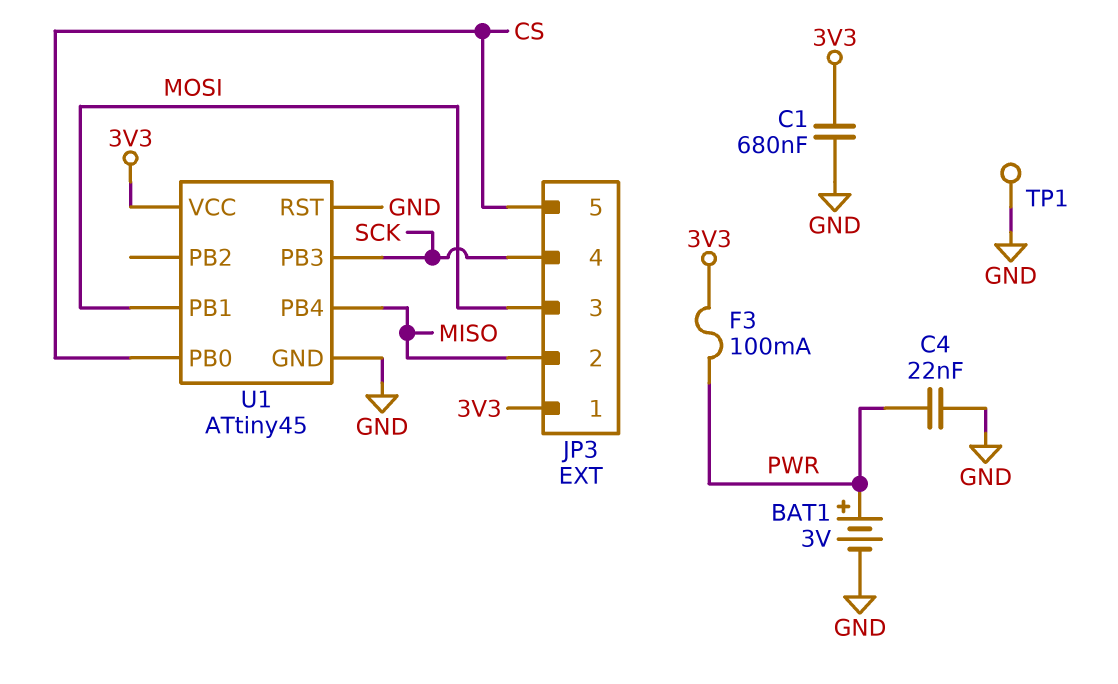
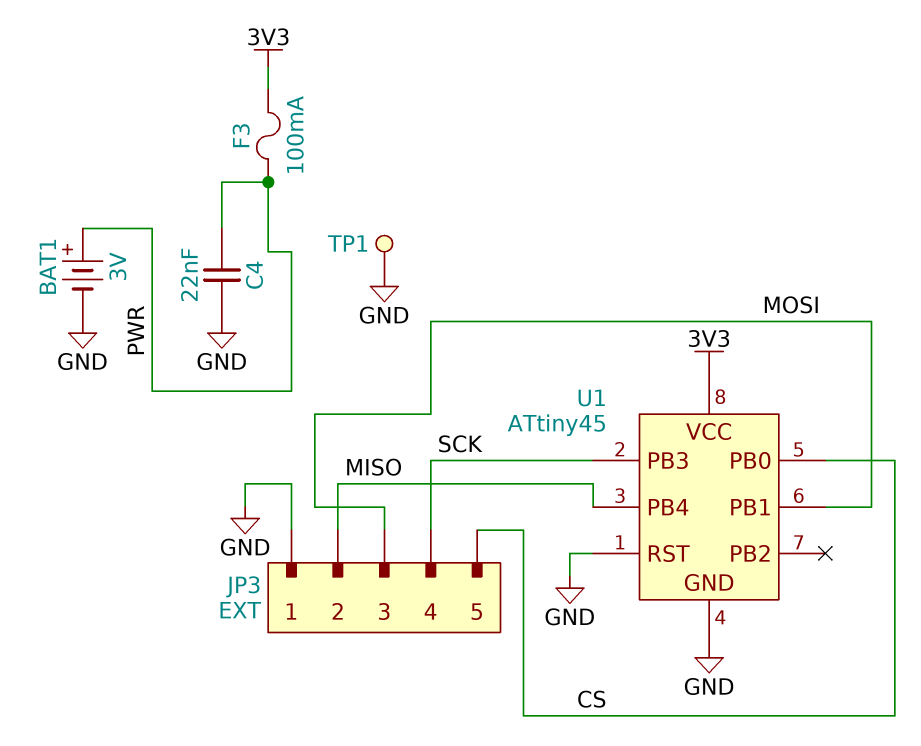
C1: 680nF (3V3, GND) -> none
JP3 pin 1: 3V3 -> GND

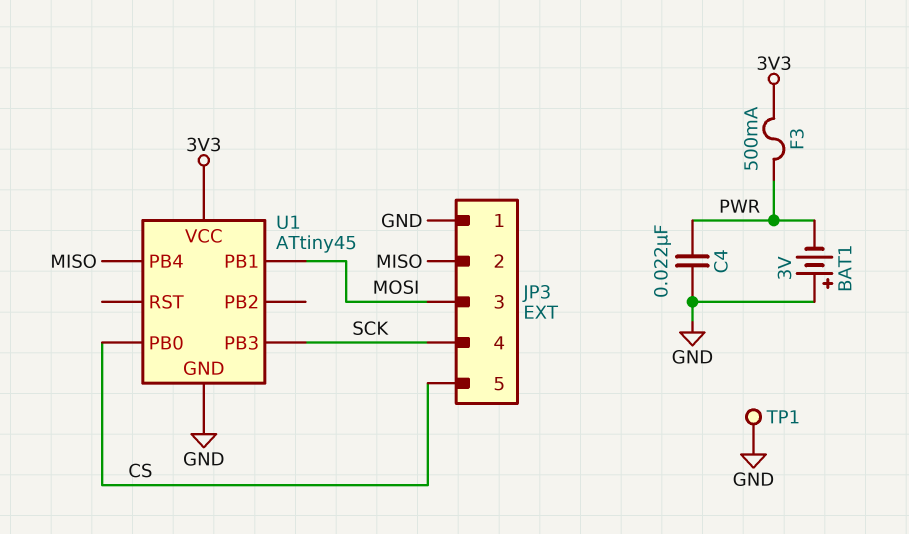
BAT1: 3V (plus PWR, minus GND) -> 3V (plus GND, minus PWR)
F3: 100mA (3V3, PWR) -> 500mA (3V3, PWR)
U1 pin RST: GND -> none

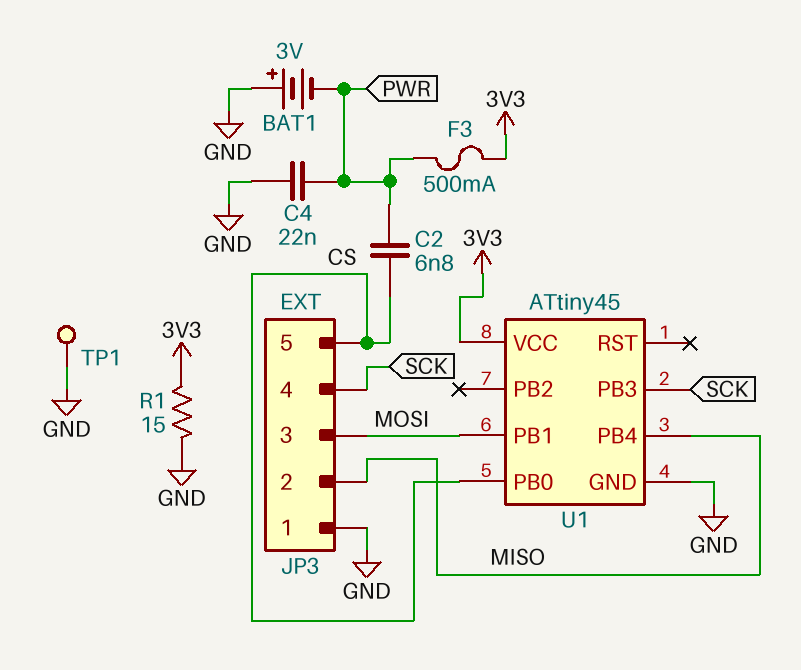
C2: none -> 6.8nF (CS, PWR)
R1: none -> 15 (3V3, GND)

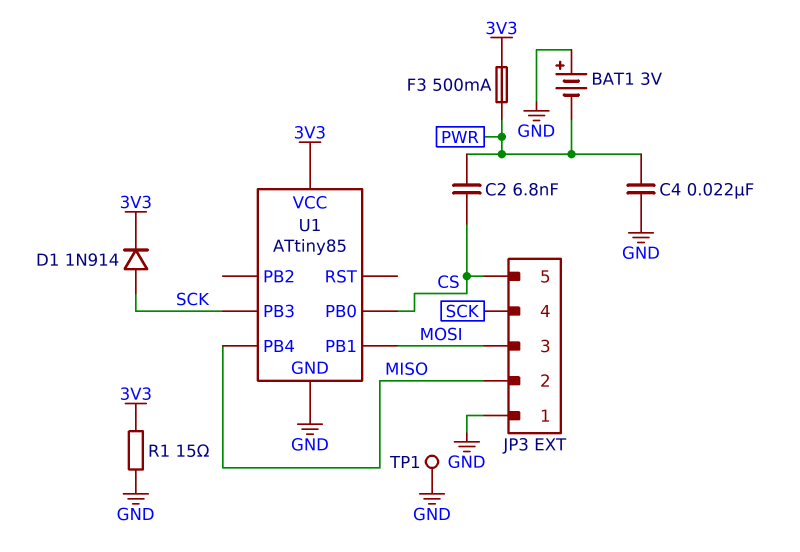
D1: none -> diode 1N914 (A SCK, K 3V3)
U1: ATtiny45 -> ATtiny85

